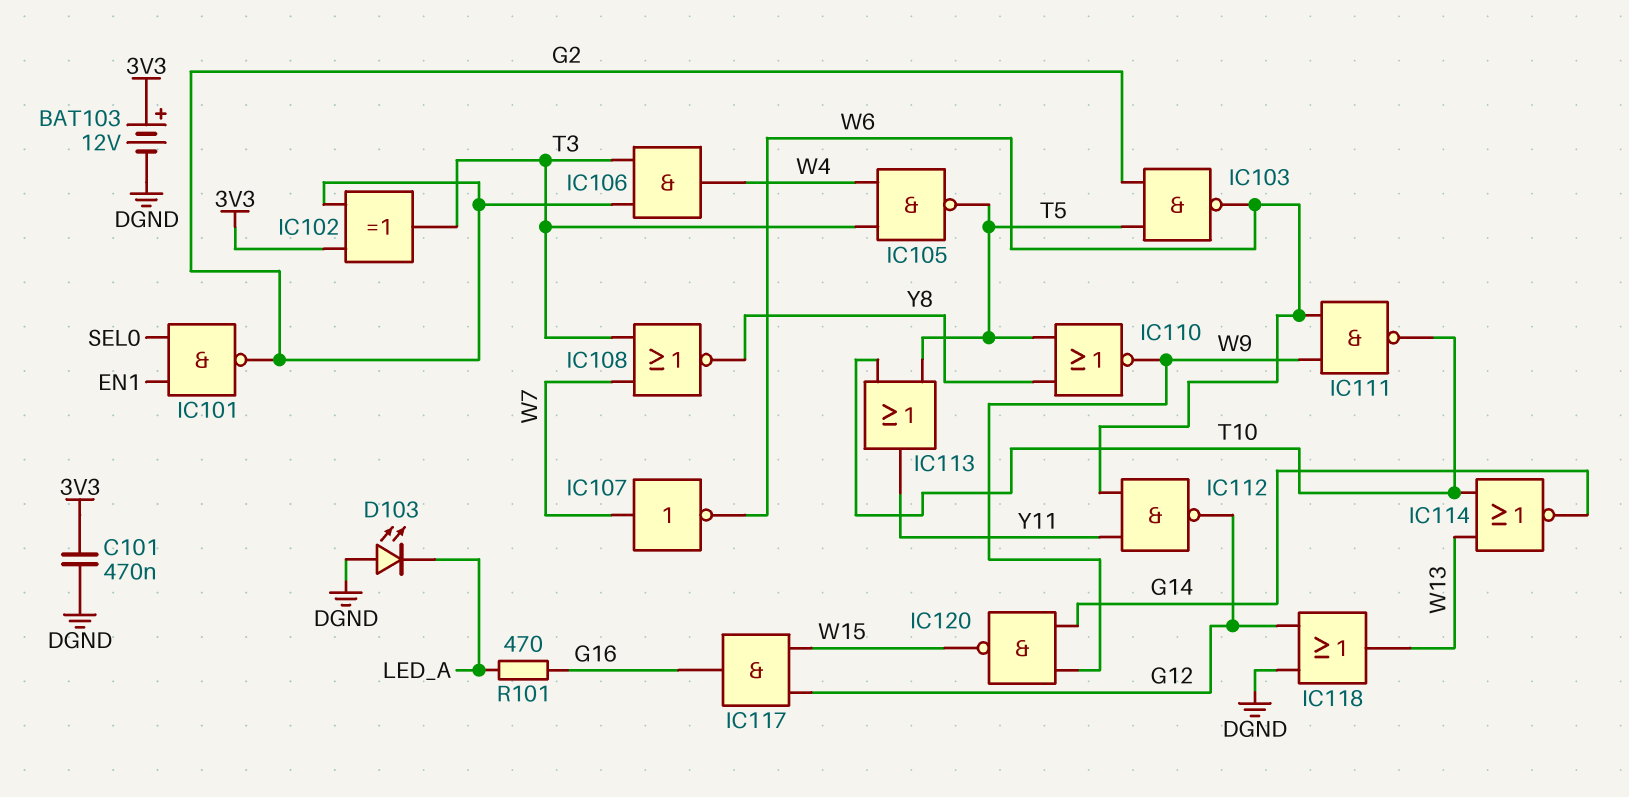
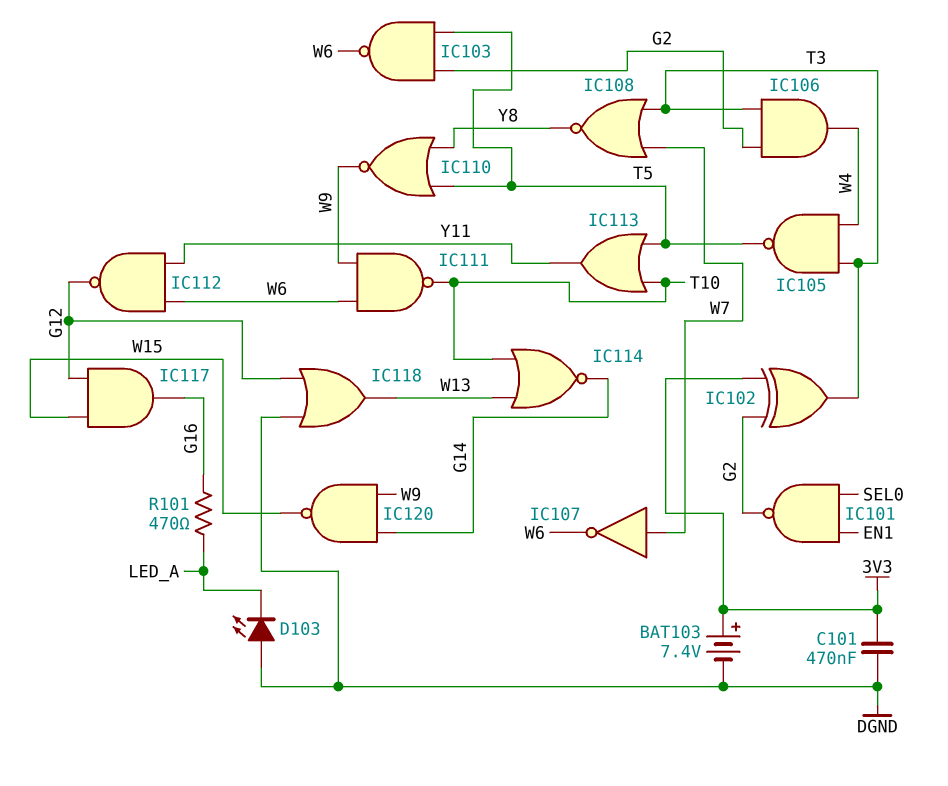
BAT103: 12V (plus 3V3, minus DGND) -> 7.4V (plus 3V3, minus DGND)

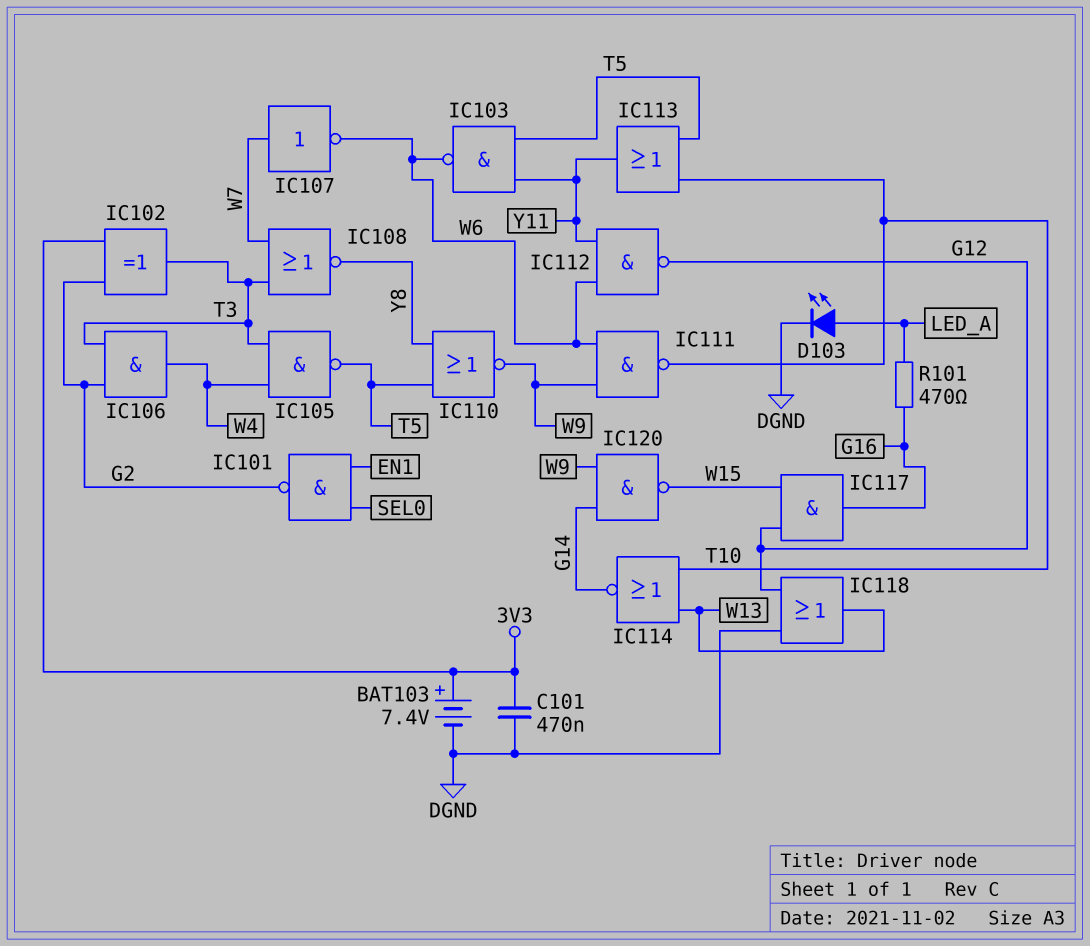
D103: LED (A DGND, K LED_A) -> LED (A LED_A, K DGND)
IC103: NAND (in G2, in T5, out W6) -> NAND (in T5, in Y11, out W6)

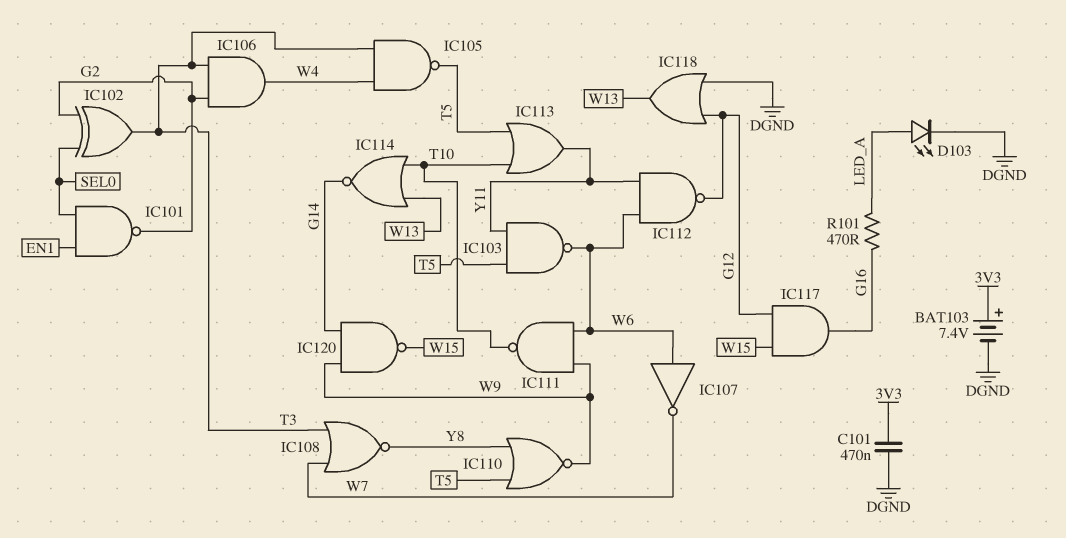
IC102: XOR (in 3V3, in G2, out T3) -> XOR (in G2, in SEL0, out T3)
IC107: NOT (in W7, out W6) -> NOT (in W6, out W7)

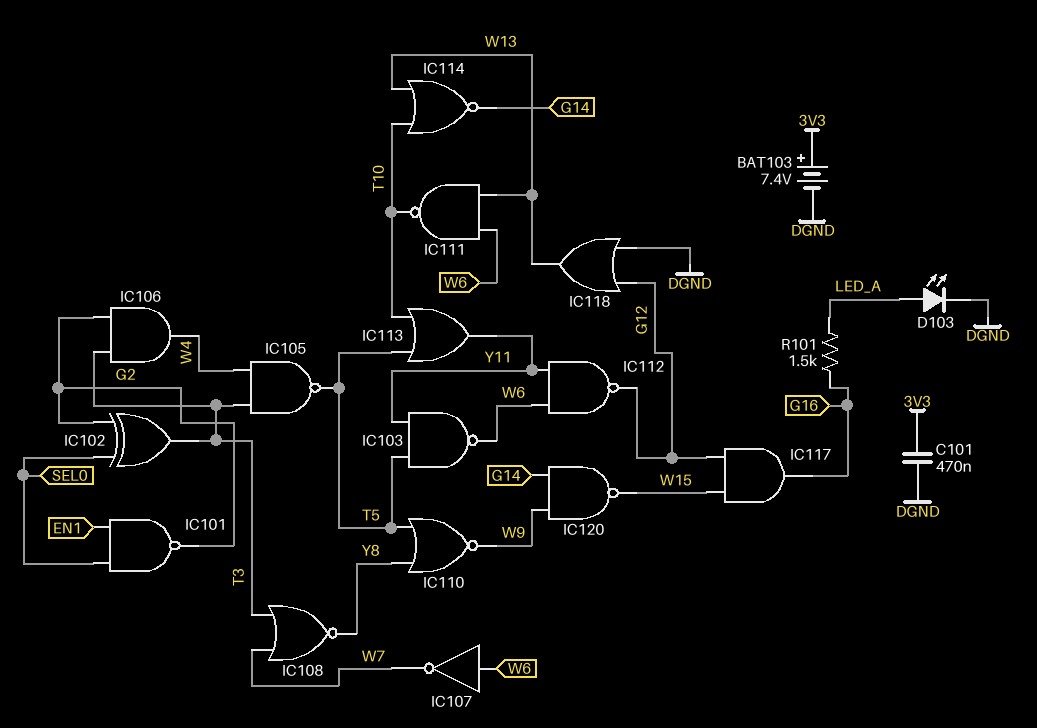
IC111: NAND (in W6, in W9, out T10) -> NAND (in W6, in W13, out T10)
R101: 470 (G16, LED_A) -> 1.5k (G16, LED_A)

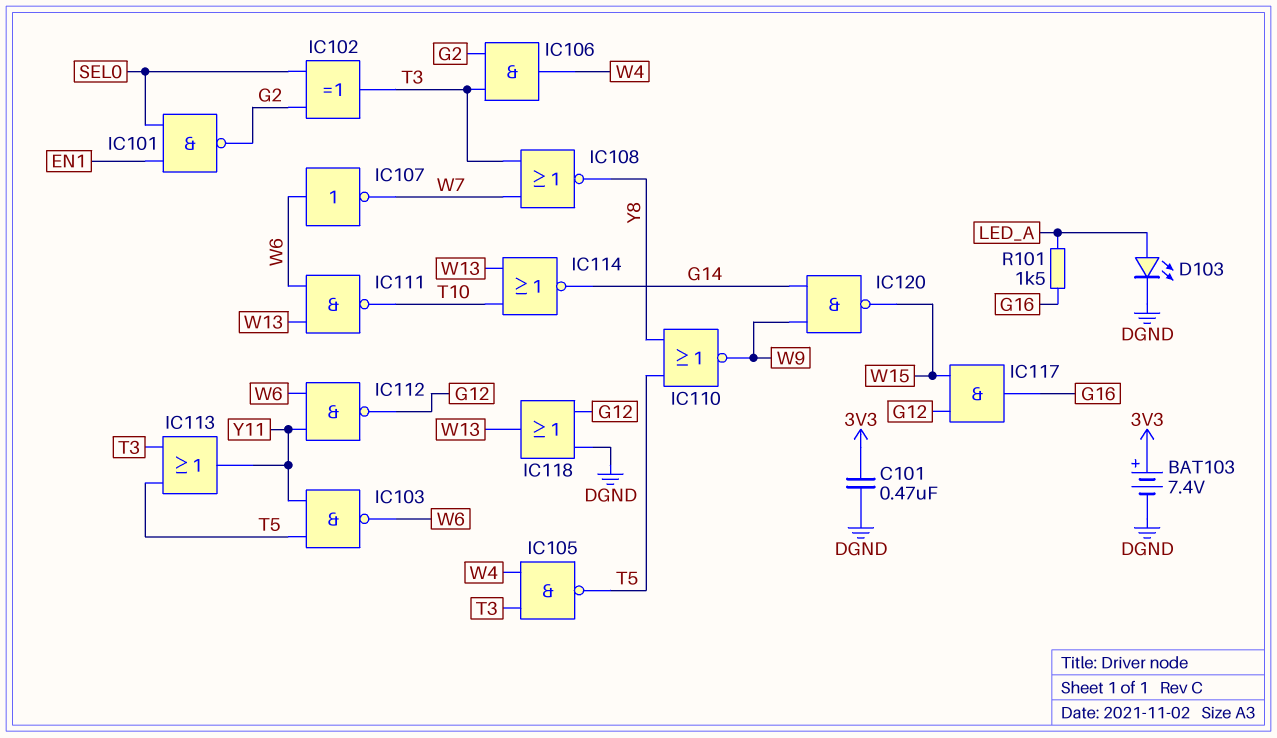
IC113: OR (in T5, in T10, out Y11) -> OR (in T3, in T5, out Y11)

